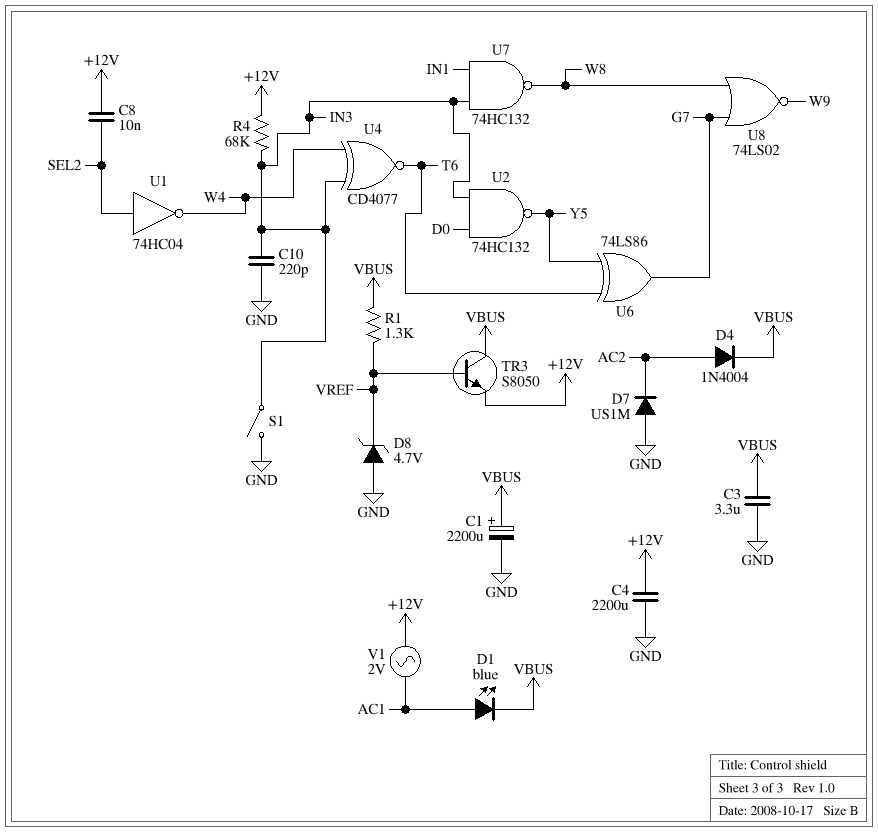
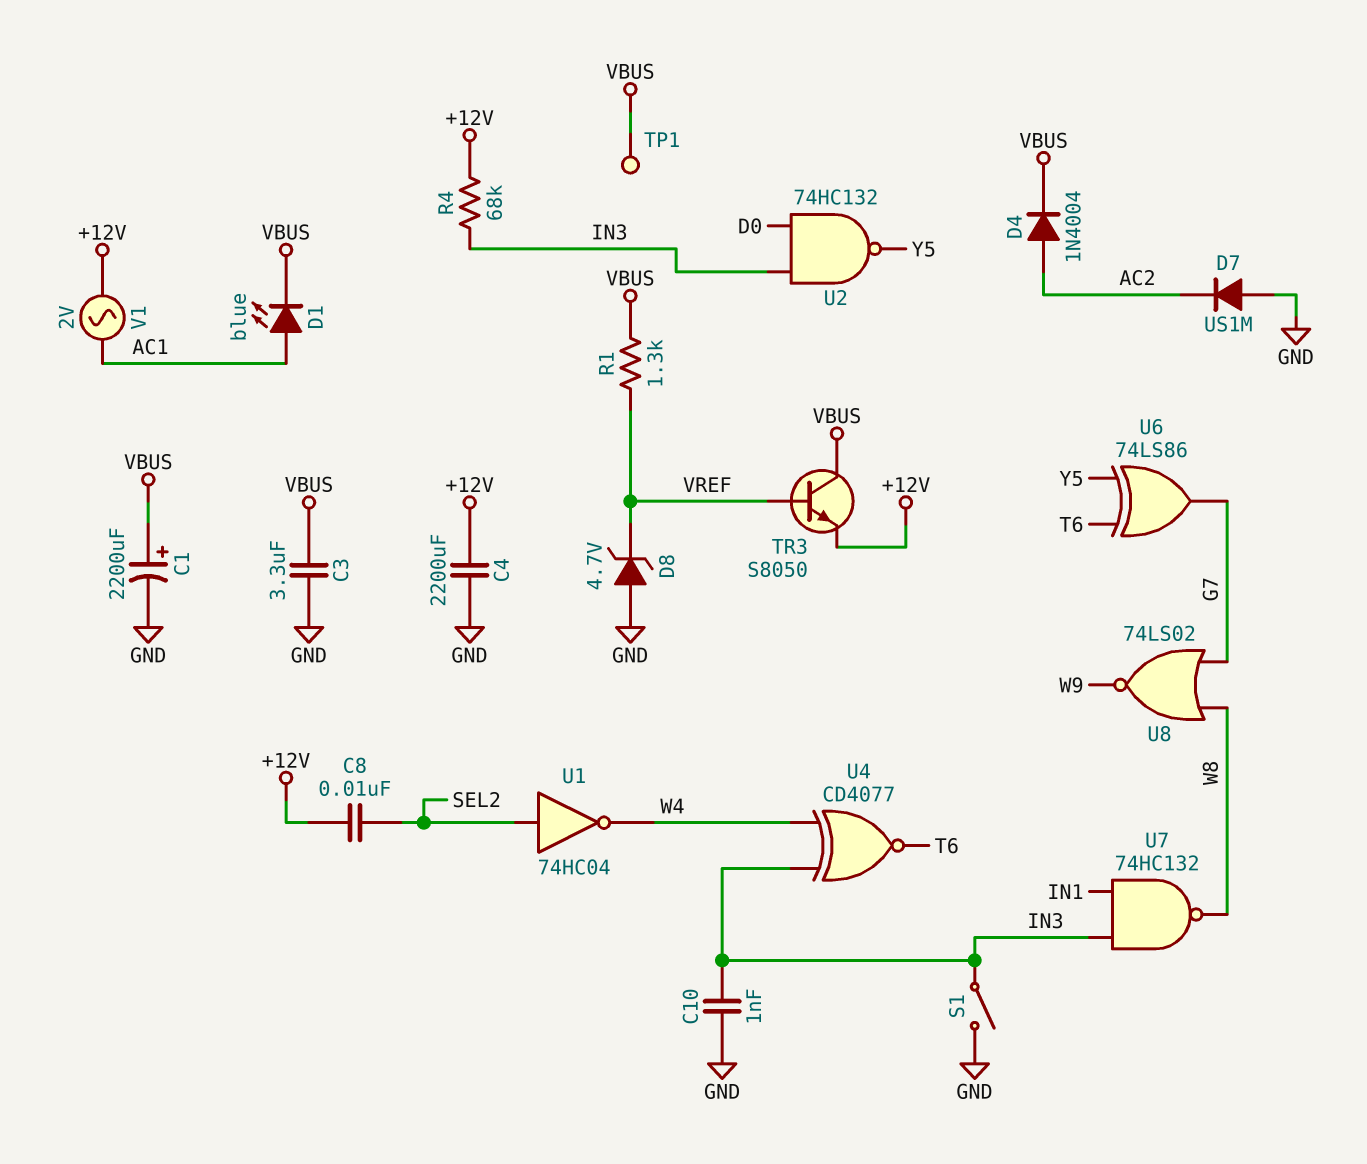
C10: 220pF (GND, IN3) -> 1nF (GND, IN3)
TP1: none -> test point (VBUS)

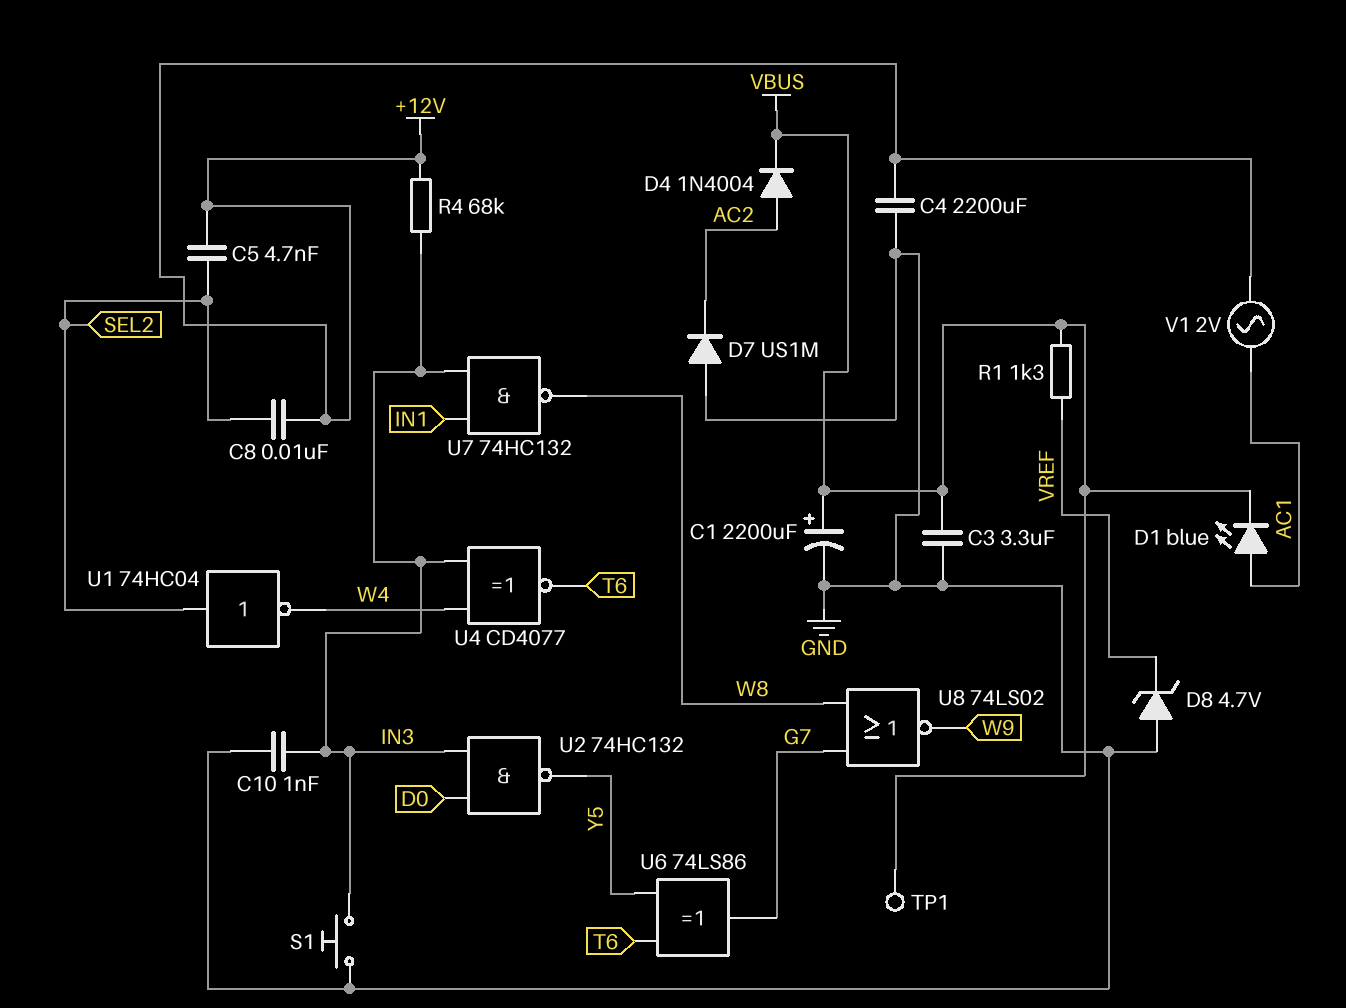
C5: none -> 4.7nF (+12V, SEL2)
S1: switch (GND, IN3) -> button (GND, IN3)
TR3: NPN S8050 (B VREF, C VBUS, E +12V) -> none

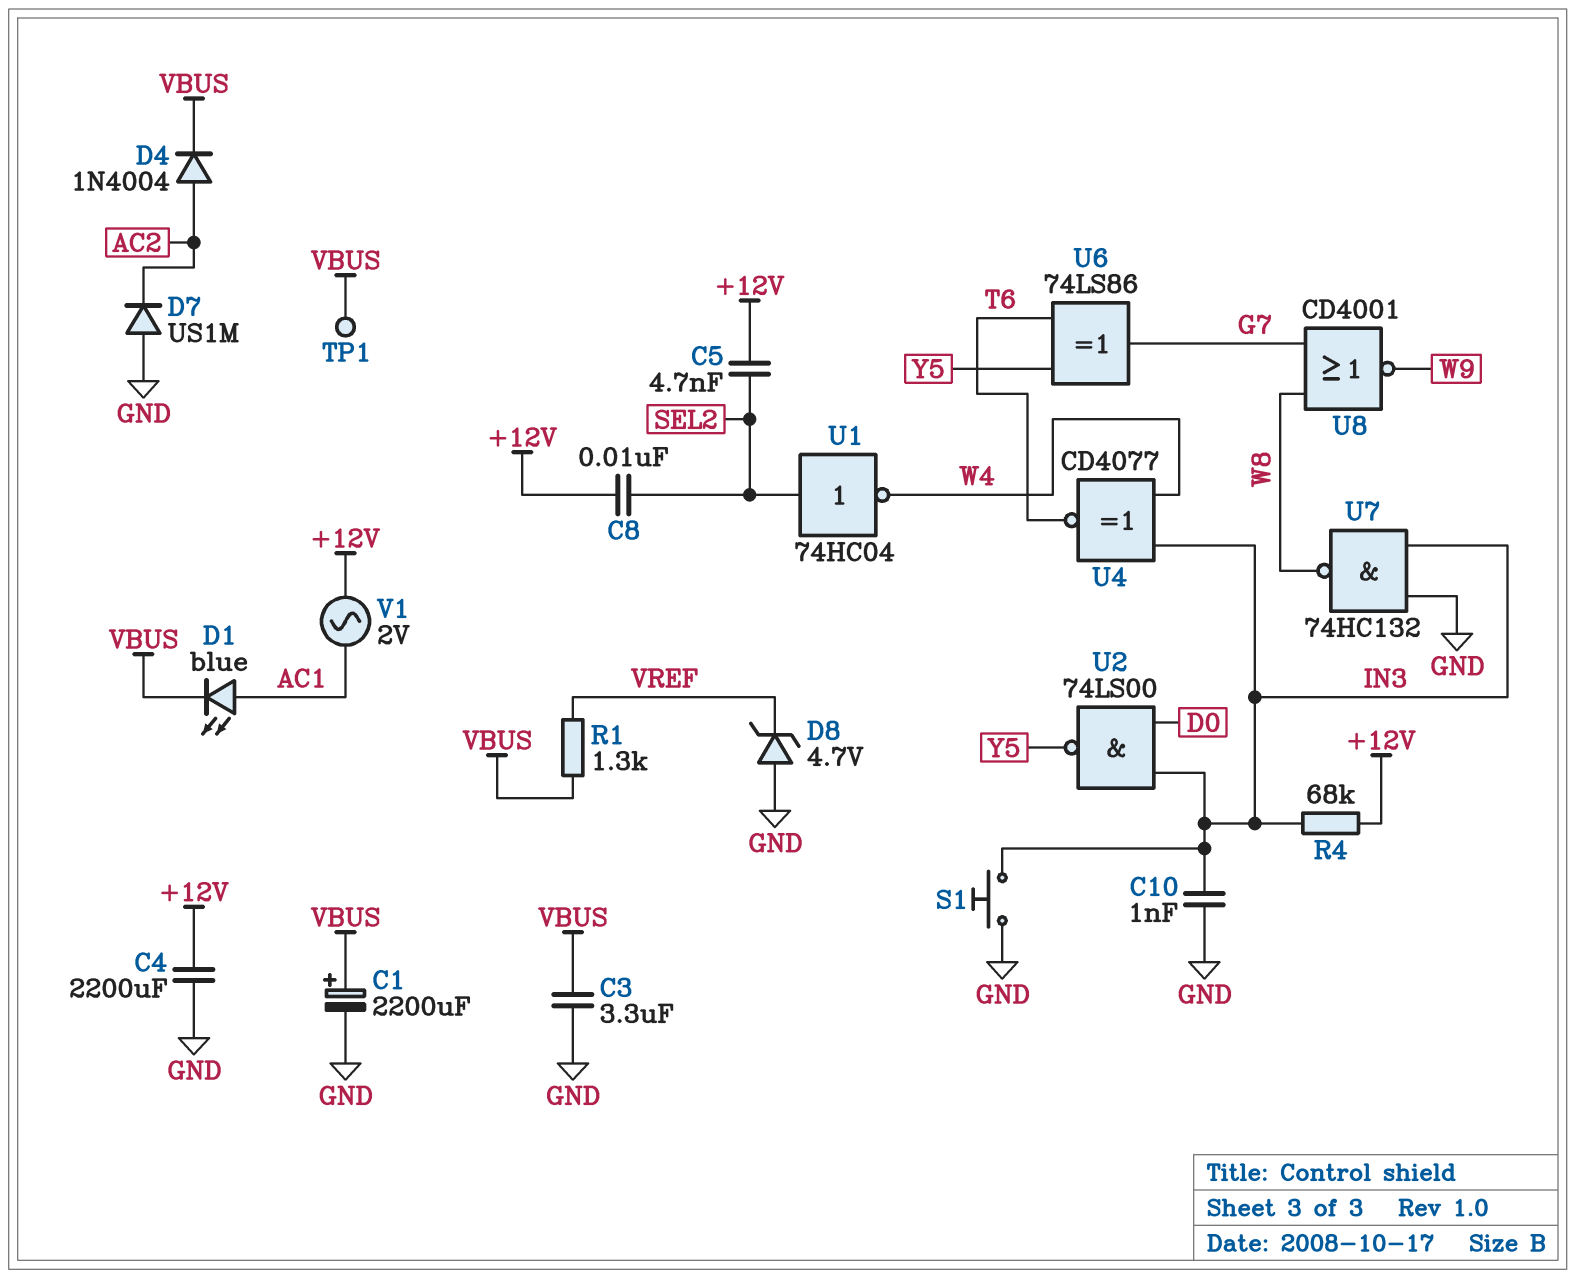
U2: NAND 74HC132 (in D0, in IN3, out Y5) -> NAND 74LS00 (in D0, in IN3, out Y5)
U7: NAND 74HC132 (in IN1, in IN3, out W8) -> NAND 74HC132 (in GND, in IN3, out W8)
U8: NOR 74LS02 (in G7, in W8, out W9) -> NOR CD4001 (in G7, in W8, out W9)

